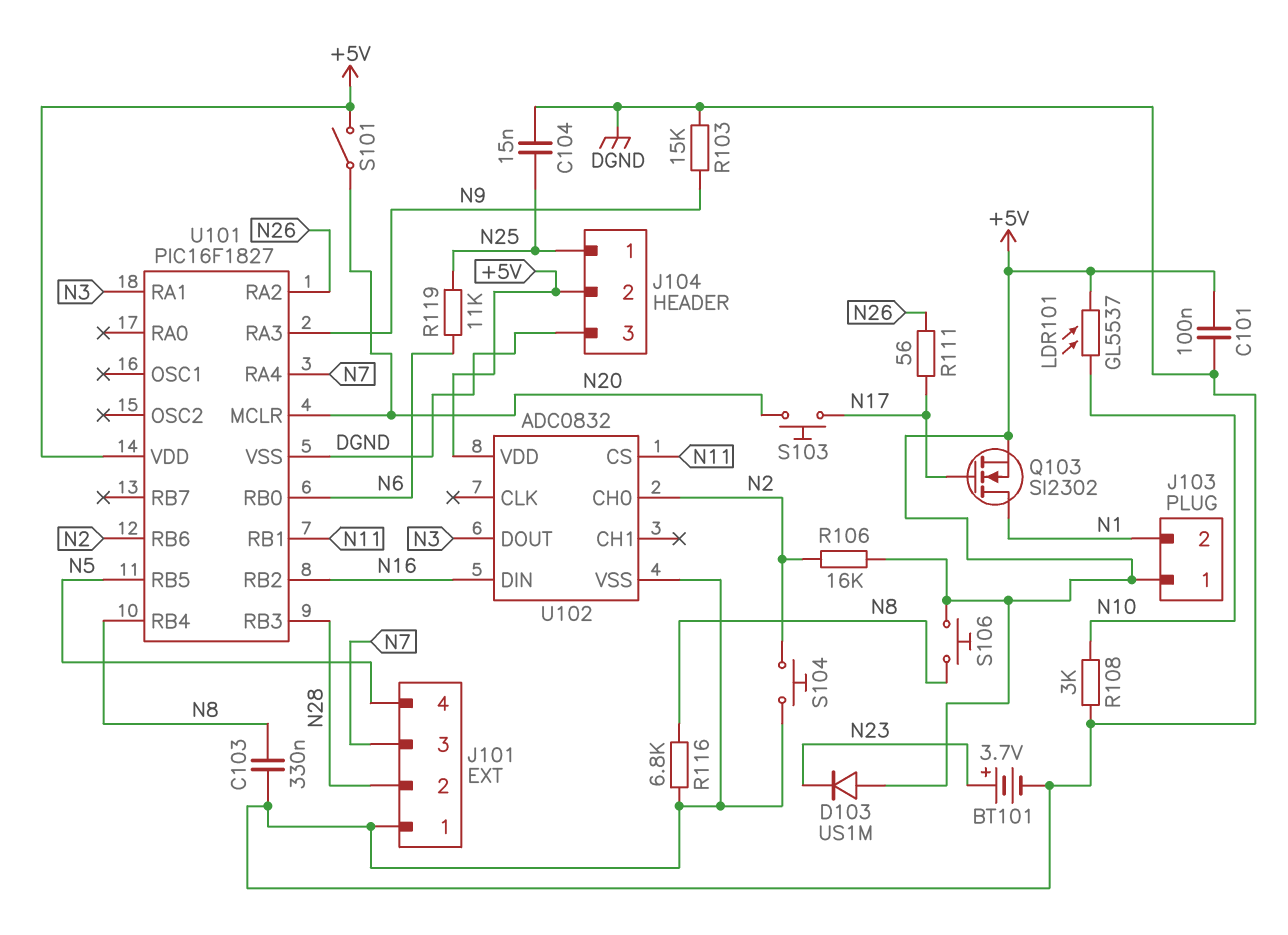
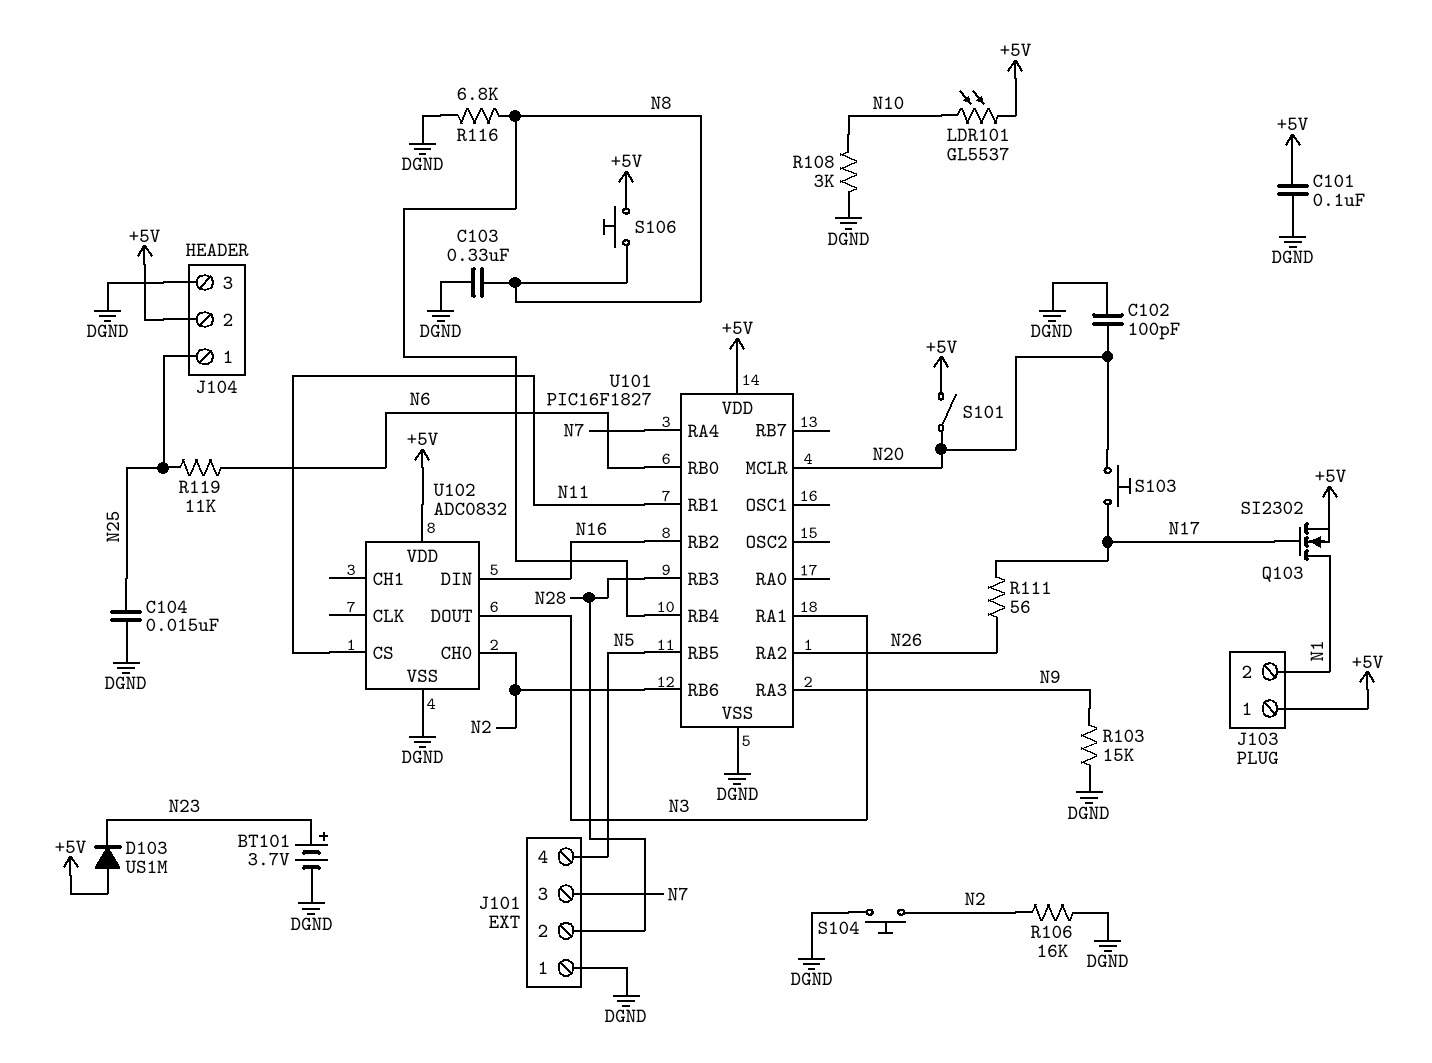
C102: none -> 100pF (DGND, N20)
R106: 16k (+5V, N2) -> 16k (DGND, N2)

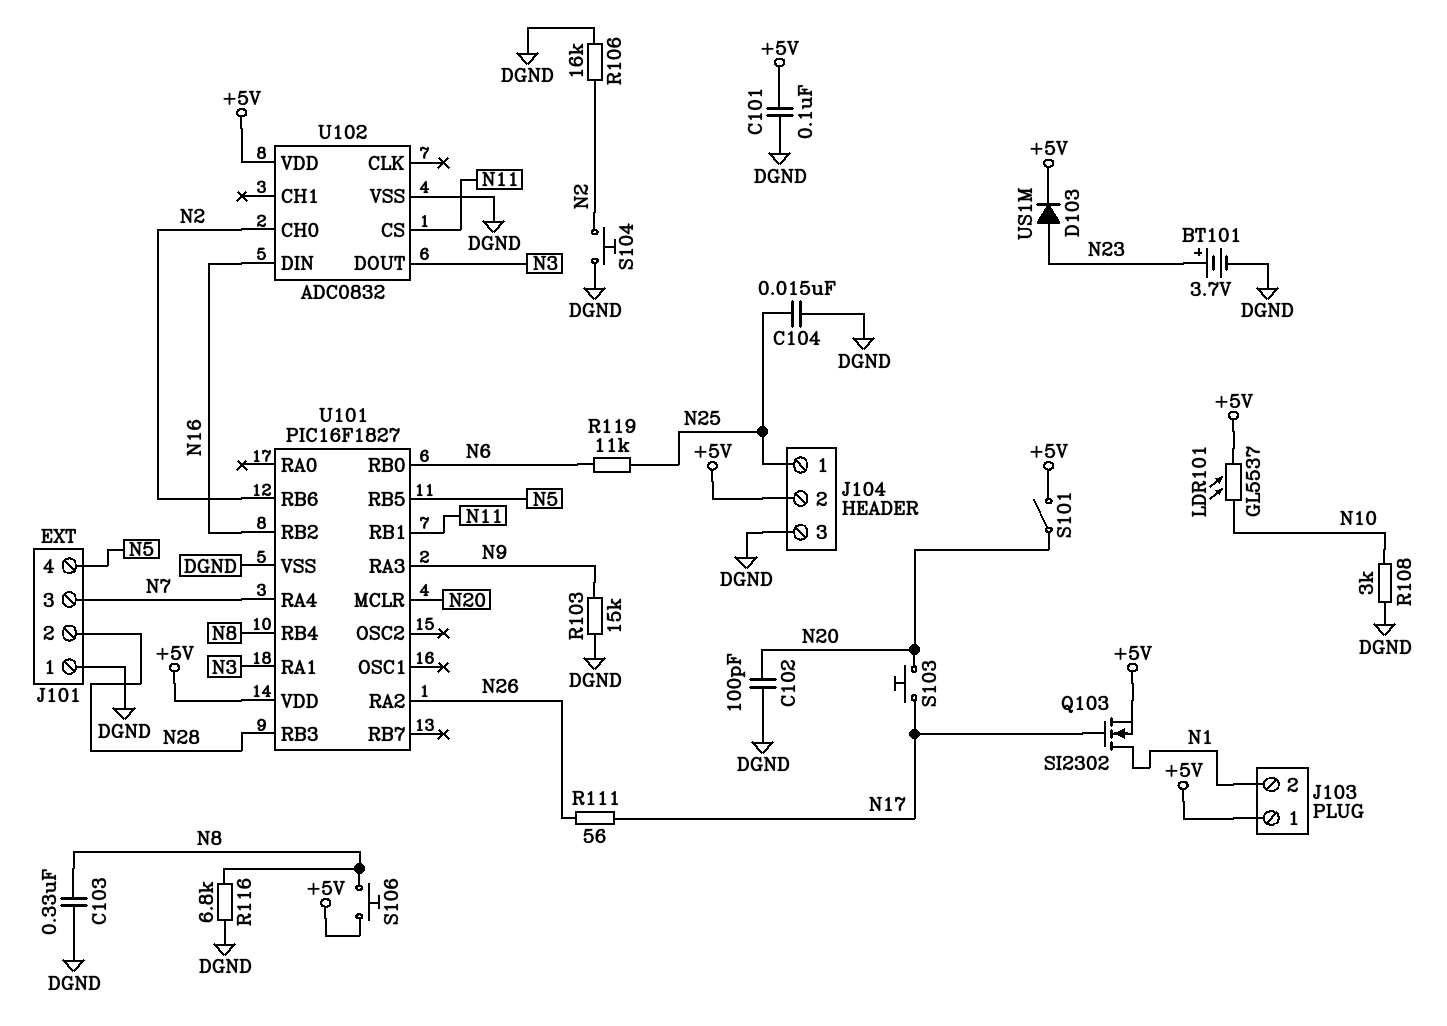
D103: diode US1M (A +5V, K N23) -> diode US1M (A N23, K +5V)

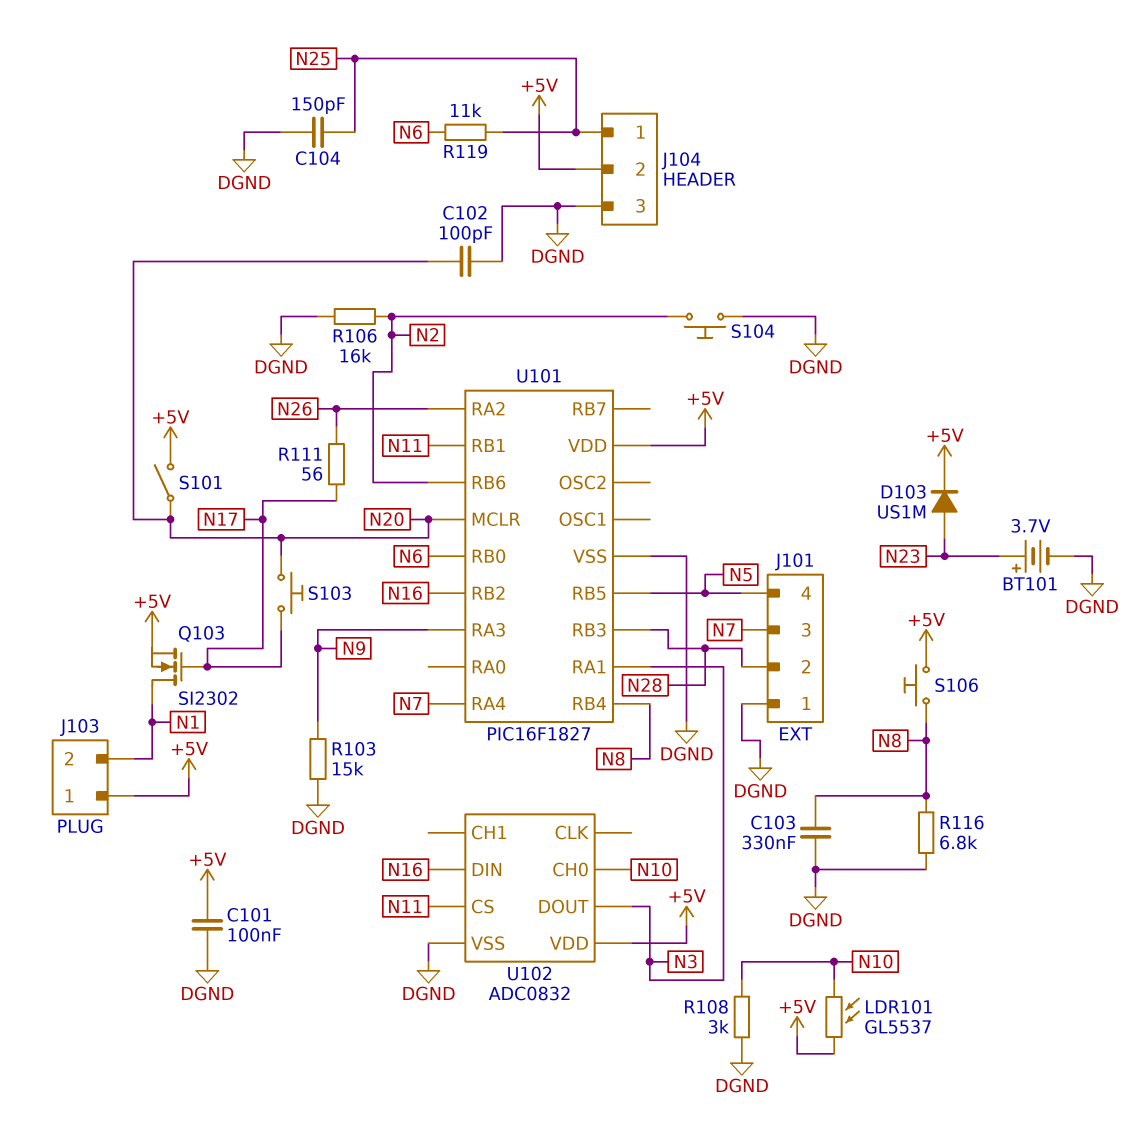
C104: 15nF (DGND, N25) -> 150pF (DGND, N25)
U102 pin CH0: N2 -> N10

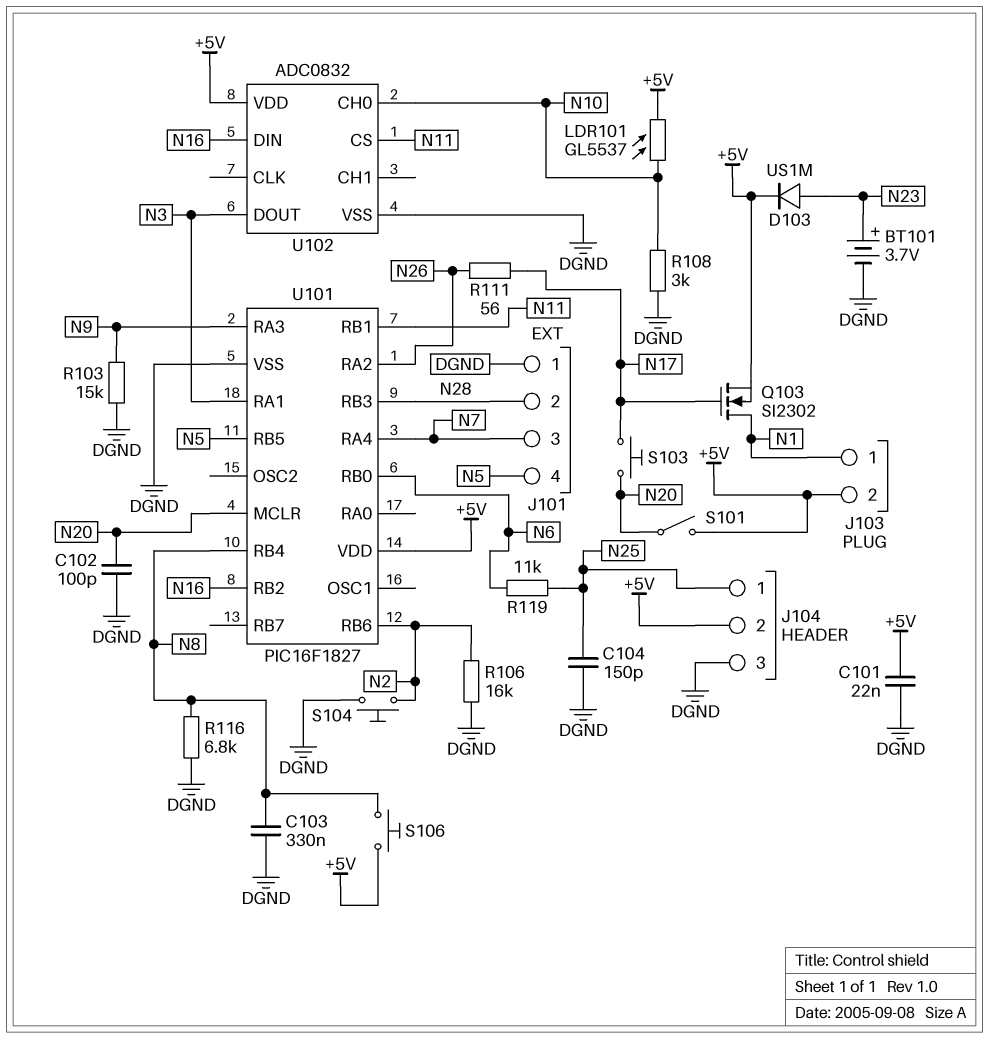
C101: 100nF (+5V, DGND) -> 22nF (+5V, DGND)
J103 pin 1: +5V -> N1
J103 pin 2: N1 -> +5V

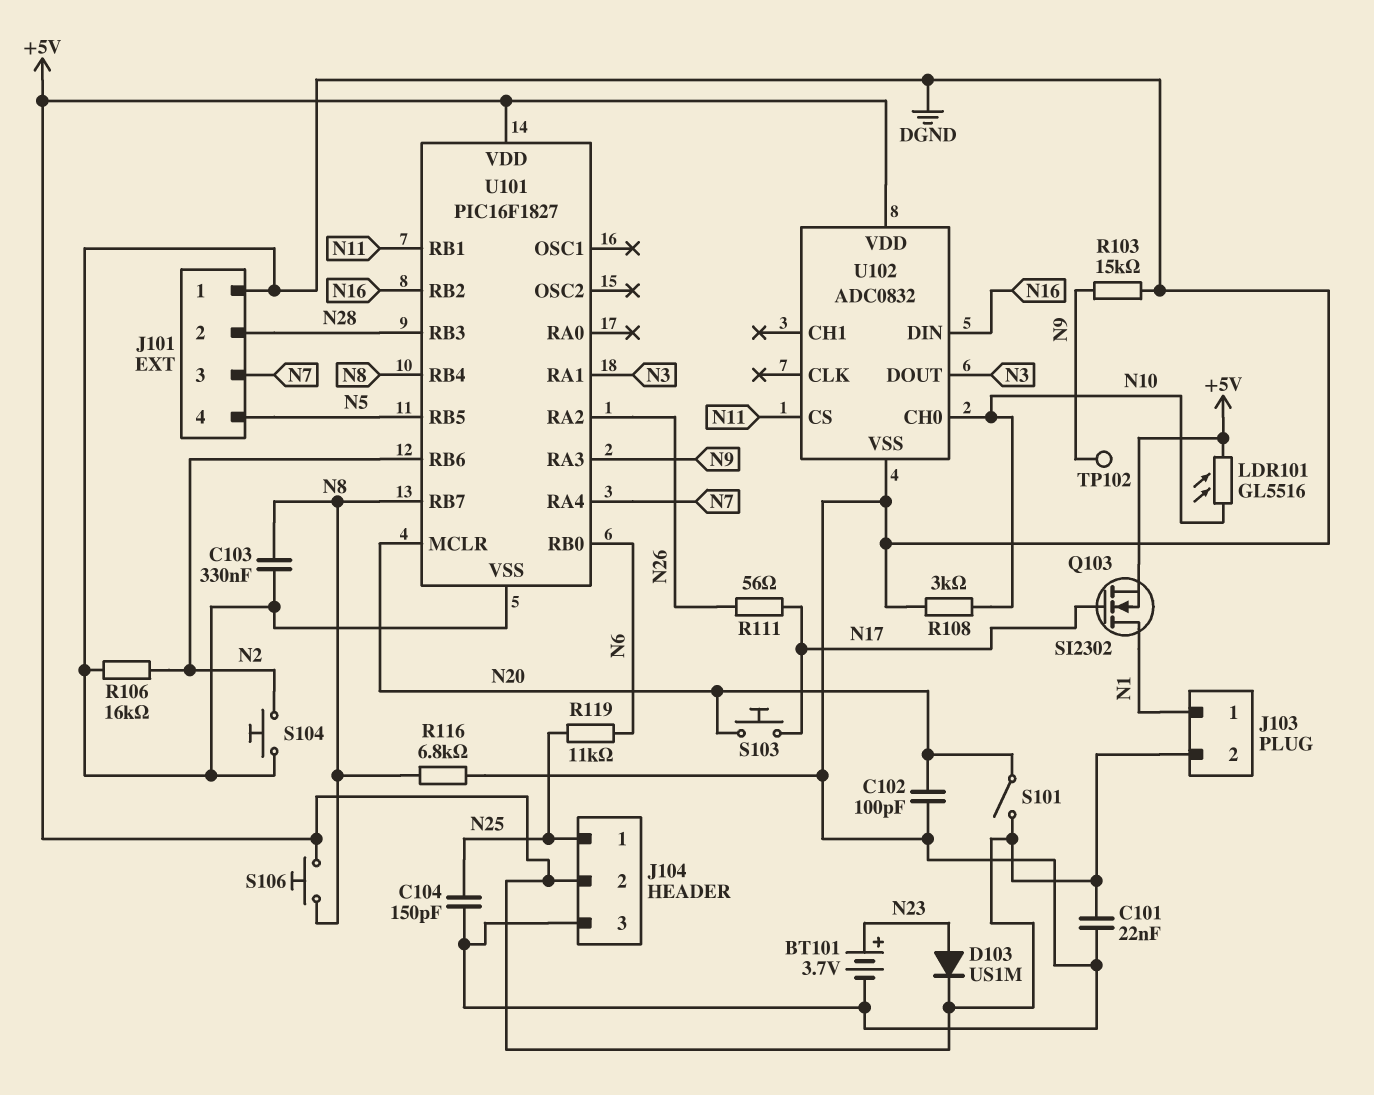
LDR101: GL5537 (+5V, N10) -> GL5516 (+5V, N10)
TP102: none -> test point (N9)
U101 pin RB7: none -> N8

